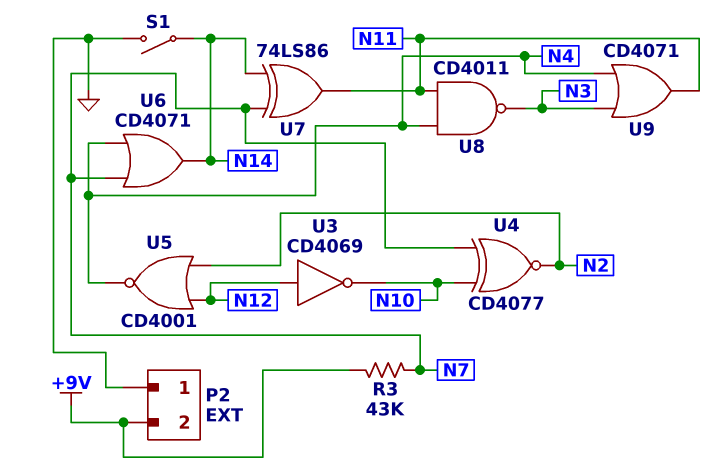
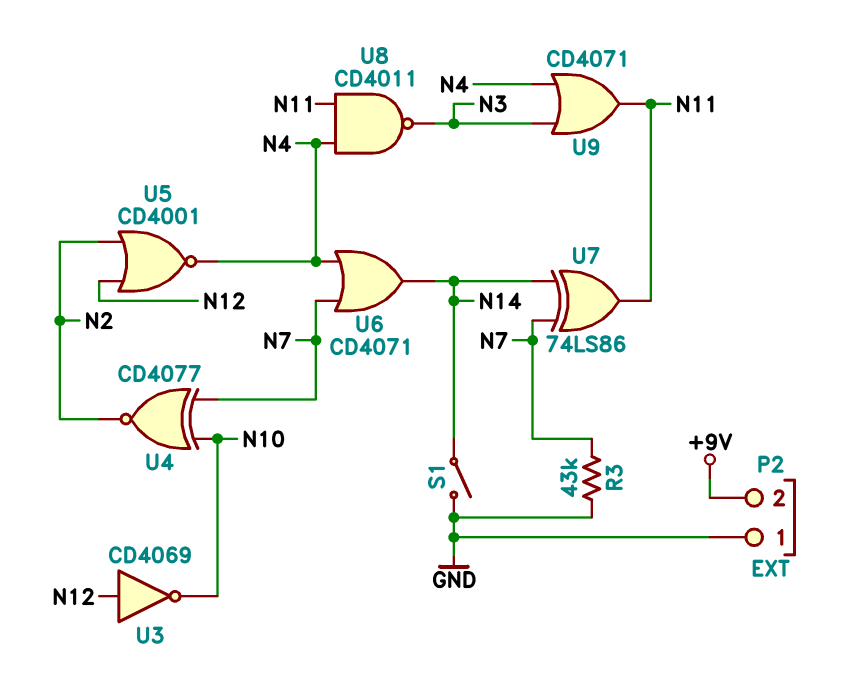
R3: 43k (+9V, N7) -> 43k (GND, N7)

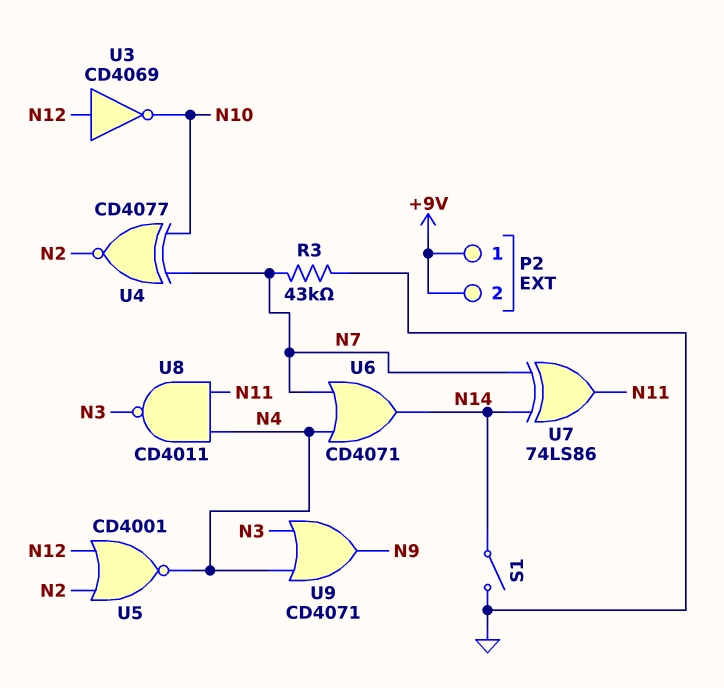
P2 pin 1: GND -> +9V
U9: OR CD4071 (in N3, in N4, out N11) -> OR CD4071 (in N3, in N4, out N9)

